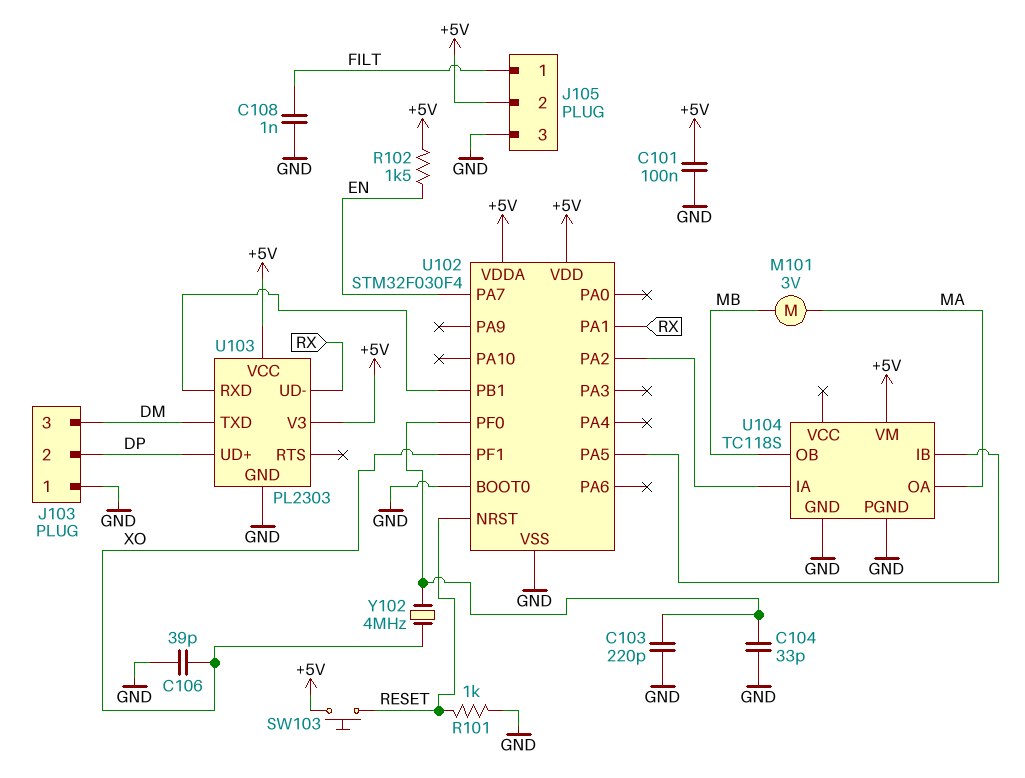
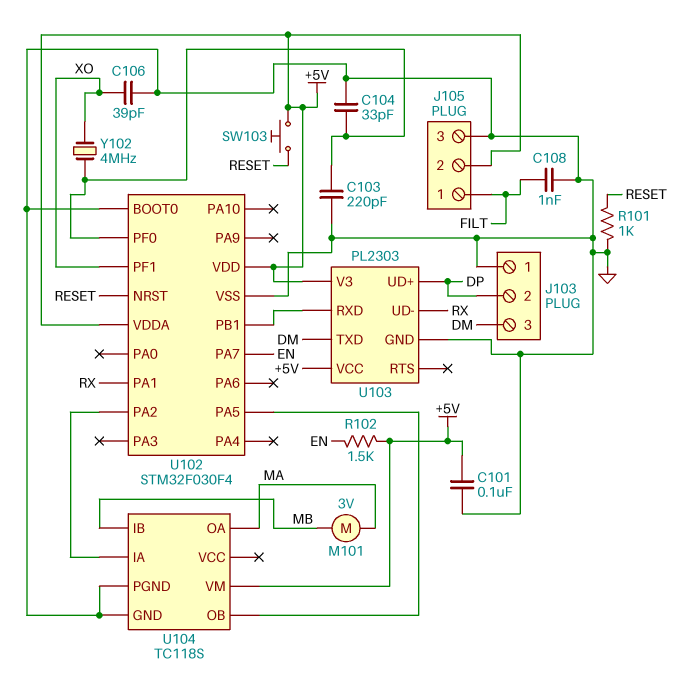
U104 pin IB: U102/PA5 -> MB
U104 pin OB: MB -> U102/PA5

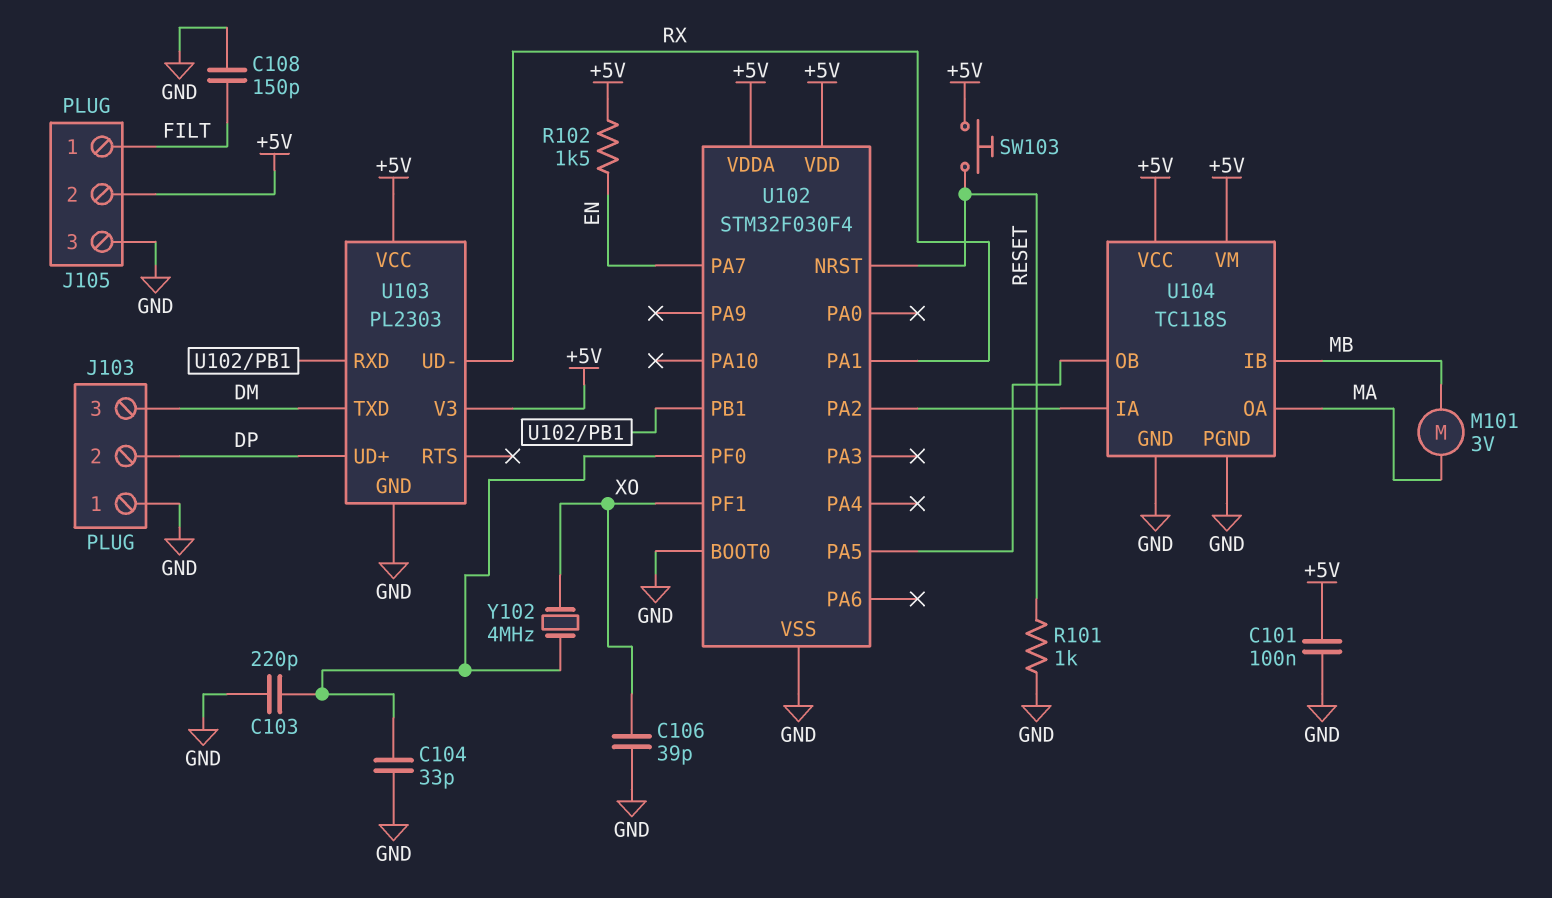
C108: 1nF (FILT, GND) -> 150pF (FILT, GND)
U104 pin VCC: none -> +5V

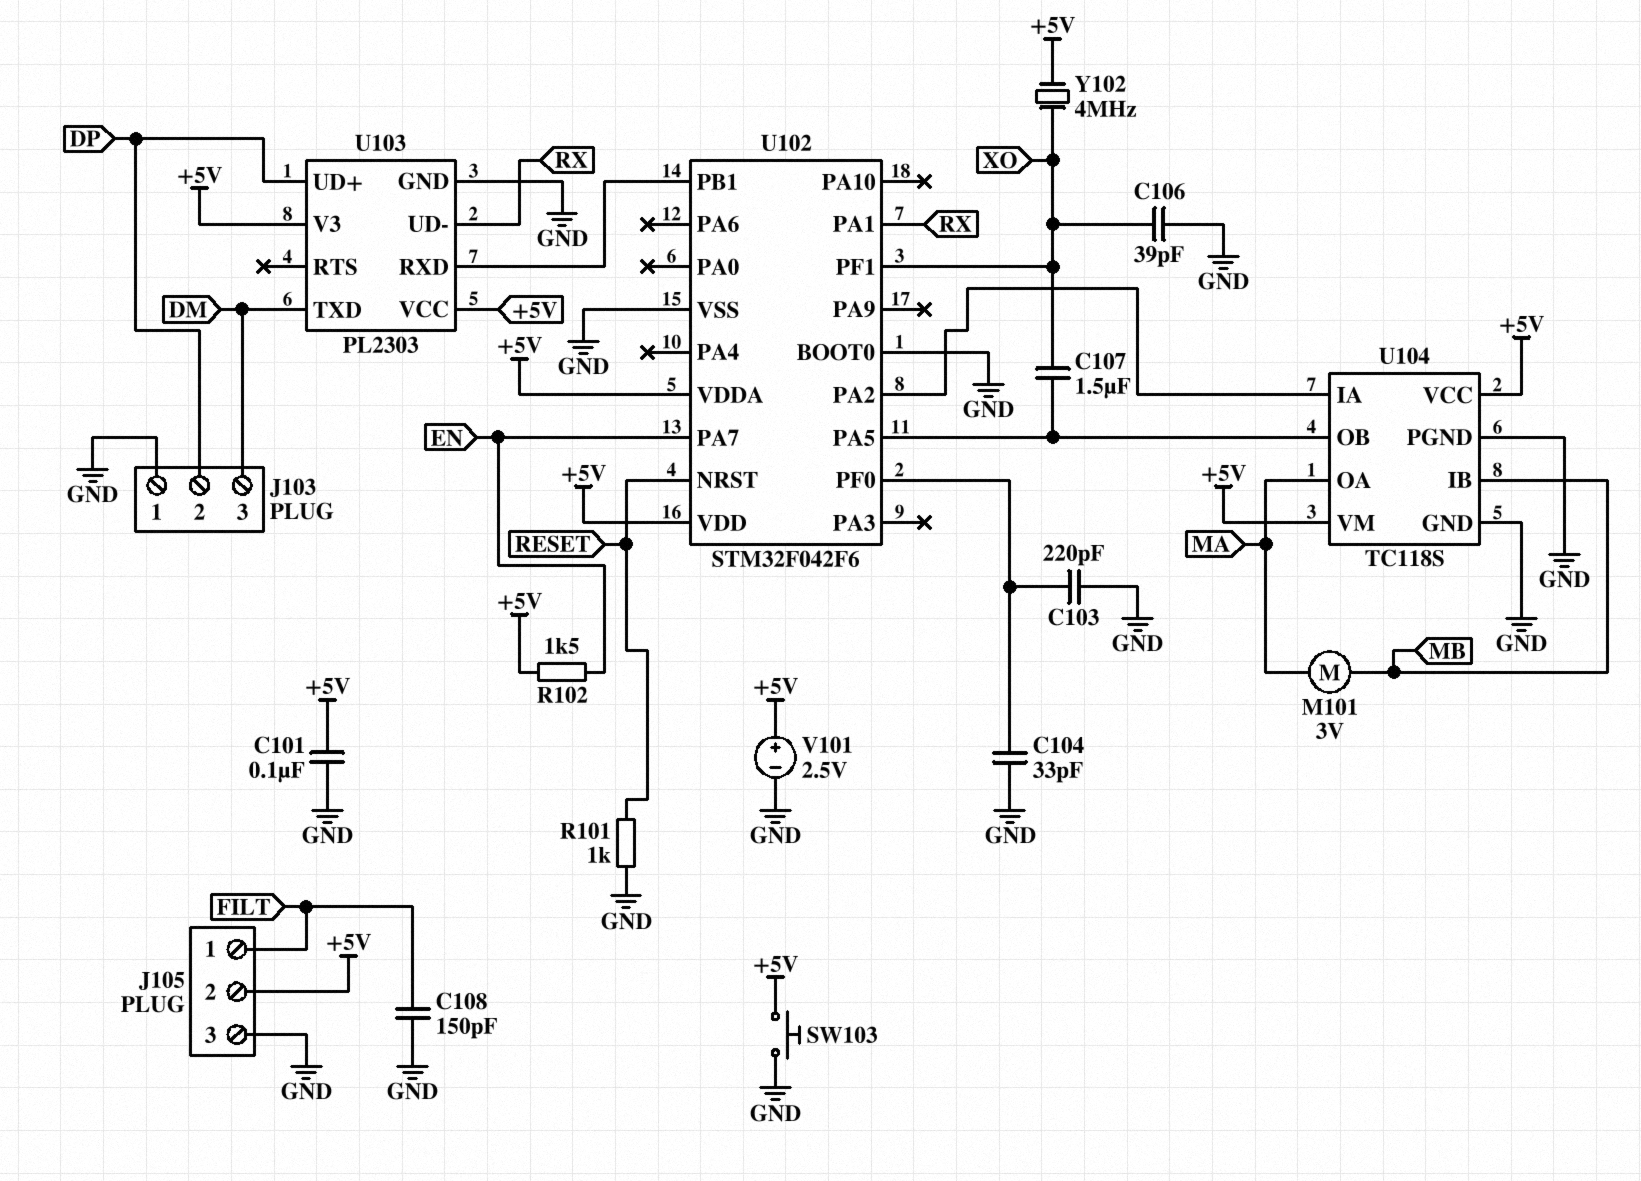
C107: none -> 1.5uF (U102/PA5, XO)
SW103: button (+5V, RESET) -> button (+5V, GND)
U102: STM32F030F4 -> STM32F042F6
V101: none -> 2.5V (plus +5V, minus GND)
Y102: 4MHz (U102/PF0, XO) -> 4MHz (+5V, XO)

